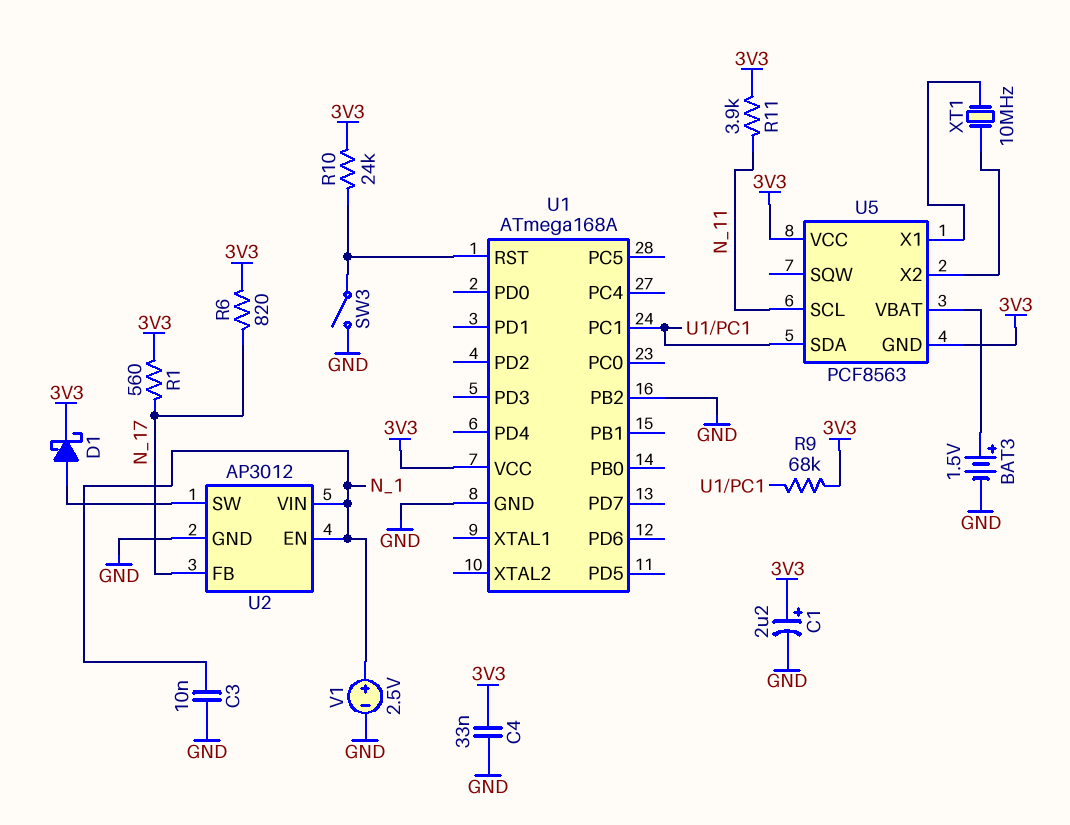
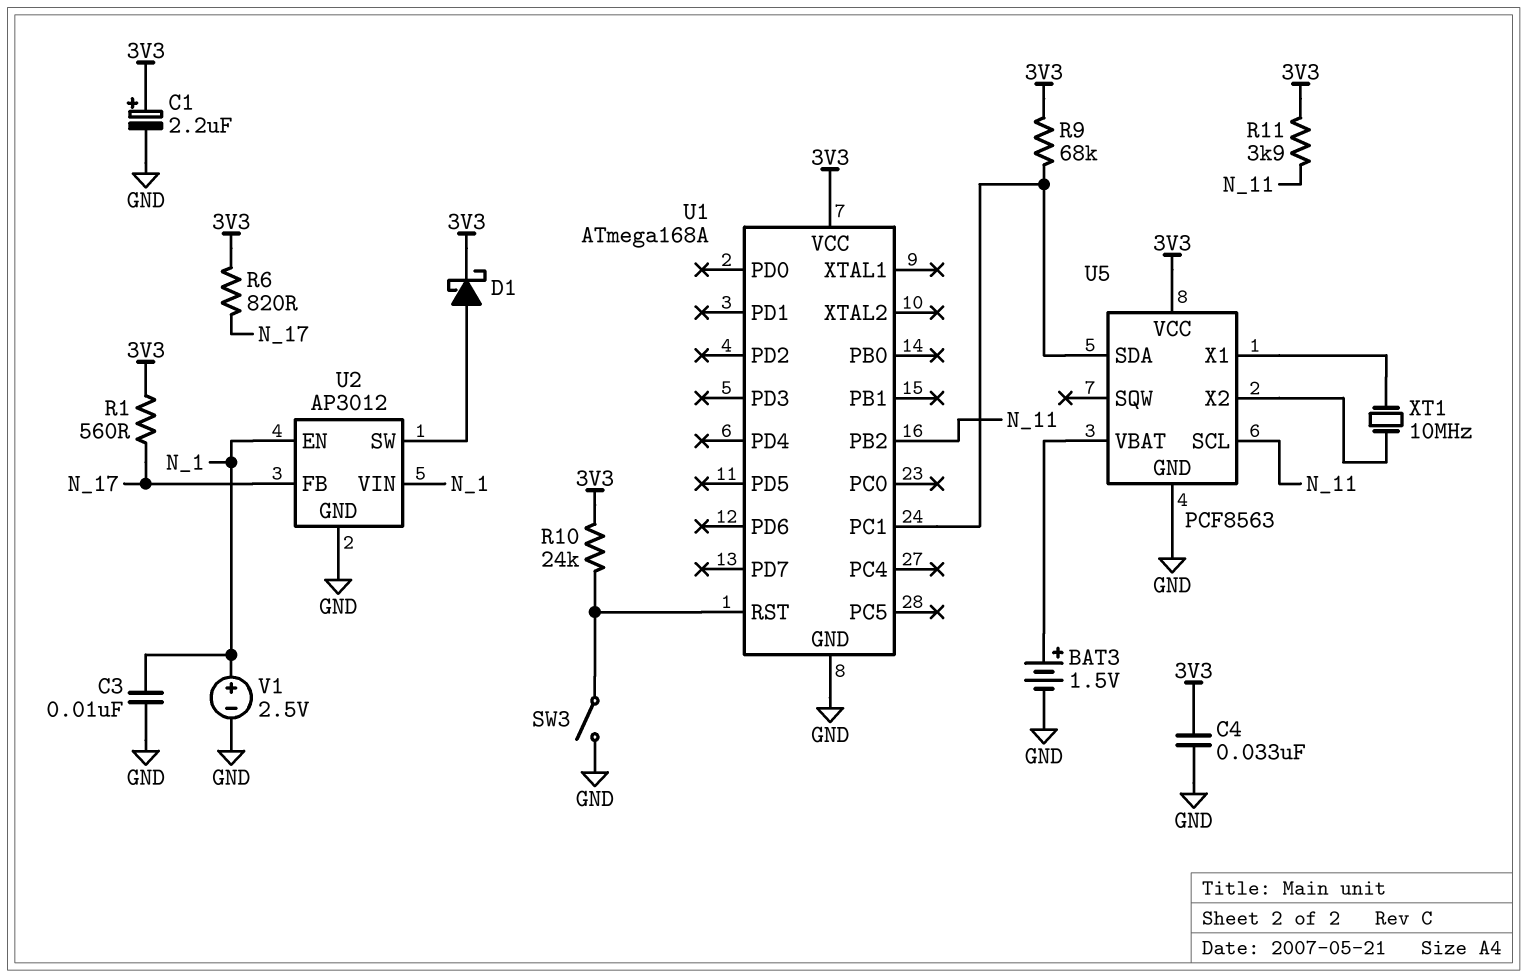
U1 pin PB2: GND -> N_11
U5 pin GND: 3V3 -> GND

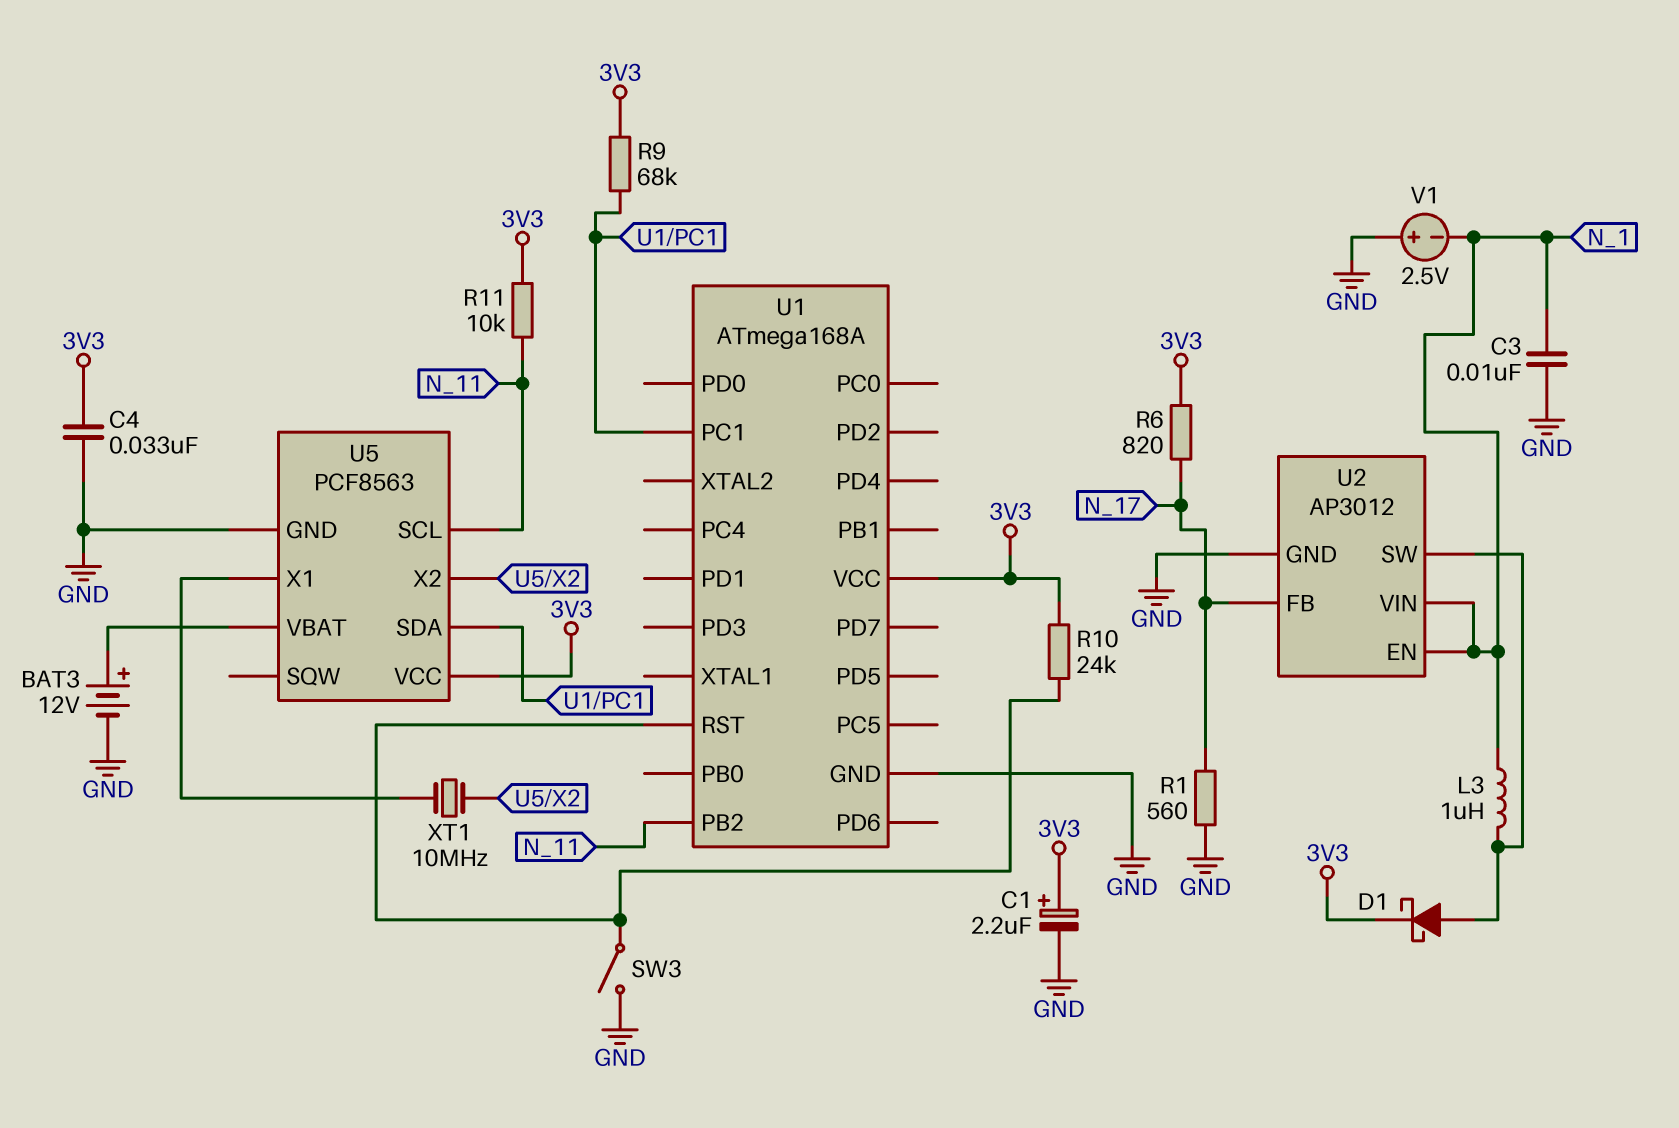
BAT3: 1.5V (plus U5/VBAT, minus GND) -> 12V (plus U5/VBAT, minus GND)
L3: none -> 1uH (N_1, U2/SW)
R1: 560 (3V3, N_17) -> 560 (GND, N_17)
R11: 3.9k (3V3, N_11) -> 10k (3V3, N_11)
V1: 2.5V (plus N_1, minus GND) -> 2.5V (plus GND, minus N_1)

